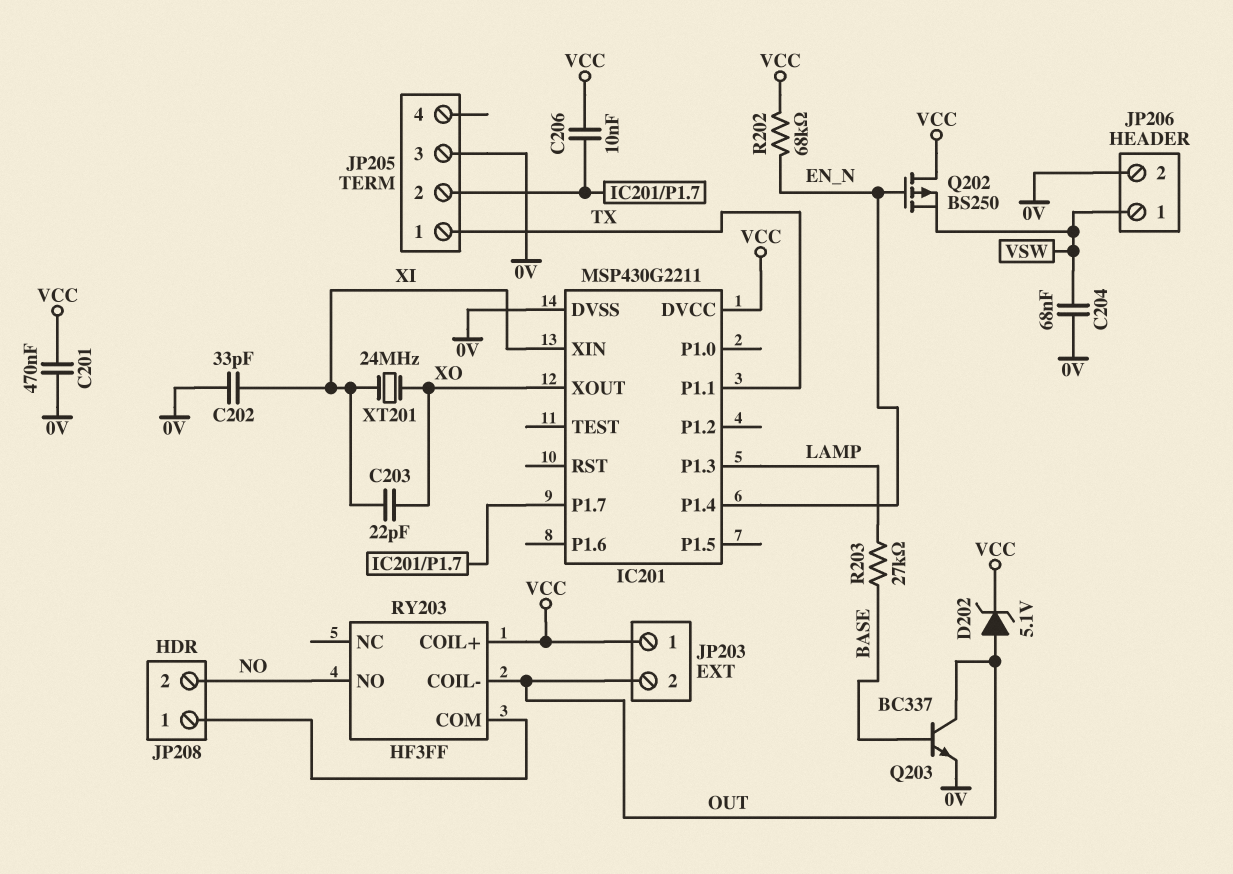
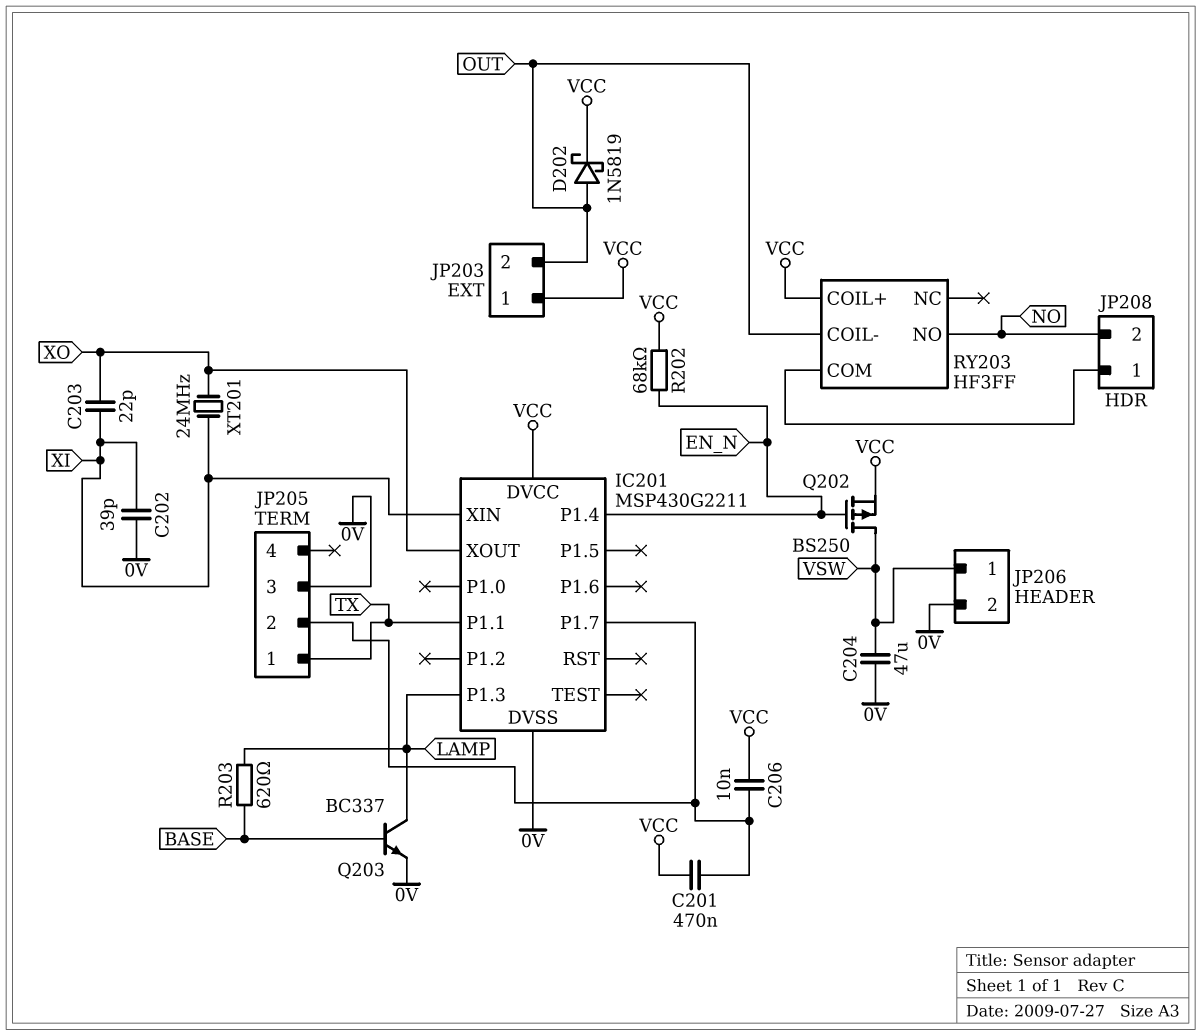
C201: 470nF (0V, VCC) -> 470nF (IC201/P1.7, VCC)
C202: 33pF (0V, XI) -> 39pF (0V, XI)
C204: 68nF (0V, VSW) -> 47uF (0V, VSW)
D202: zener 5.1V (A OUT, K VCC) -> schottky 1N5819 (A OUT, K VCC)
Q202: PMOS BS250 (G EN_N, D VCC, S VSW) -> PMOS BS250 (G EN_N, D VSW, S VCC)
Q203: NPN BC337 (B BASE, C OUT, E 0V) -> NPN BC337 (B BASE, C LAMP, E 0V)
R203: 27k (BASE, LAMP) -> 620 (BASE, LAMP)

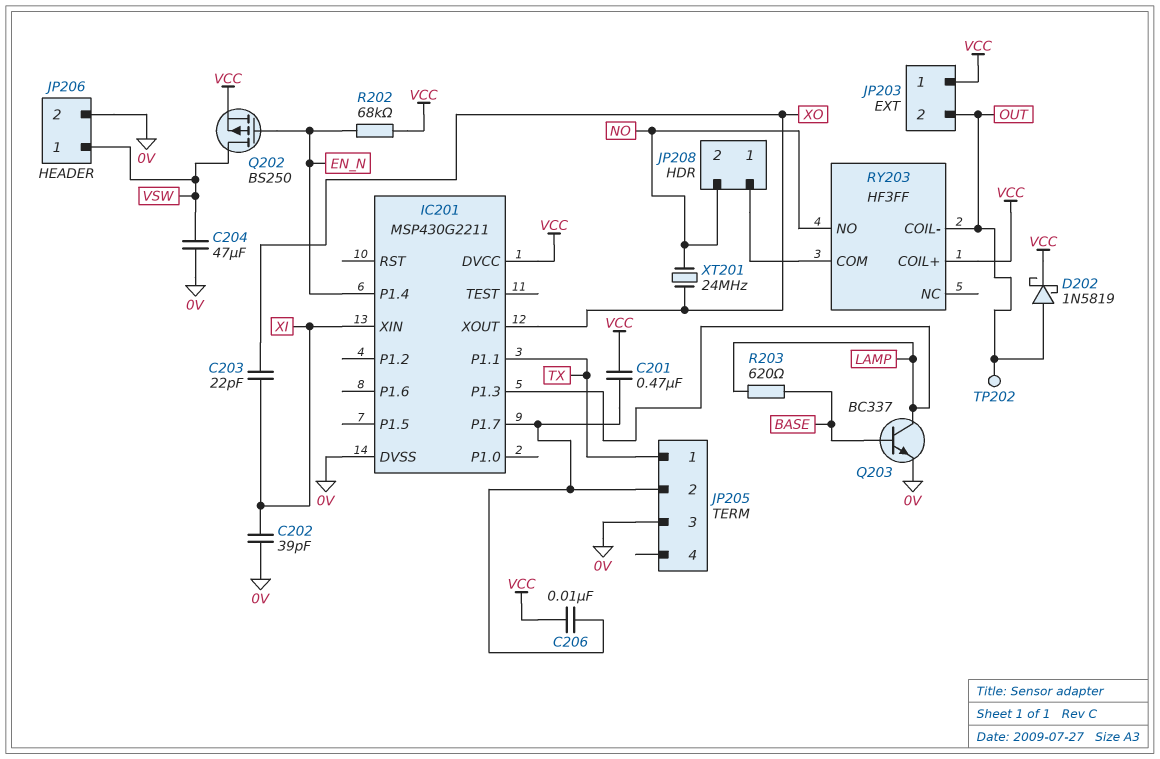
TP202: none -> test point (OUT)
XT201: 24MHz (XI, XO) -> 24MHz (NO, XO)

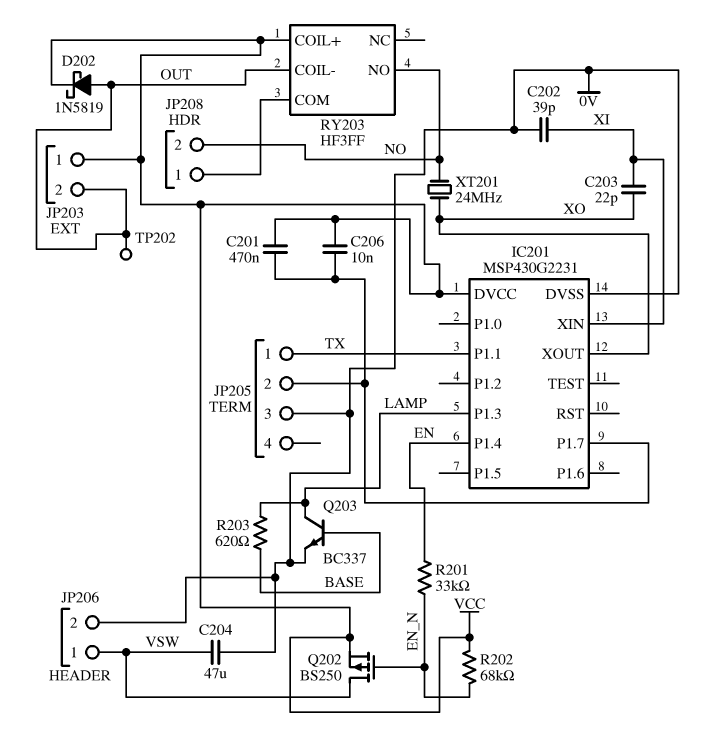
IC201: MSP430G2211 -> MSP430G2231
IC201 pin P1.4: EN_N -> EN
R201: none -> 33k (EN, EN_N)

